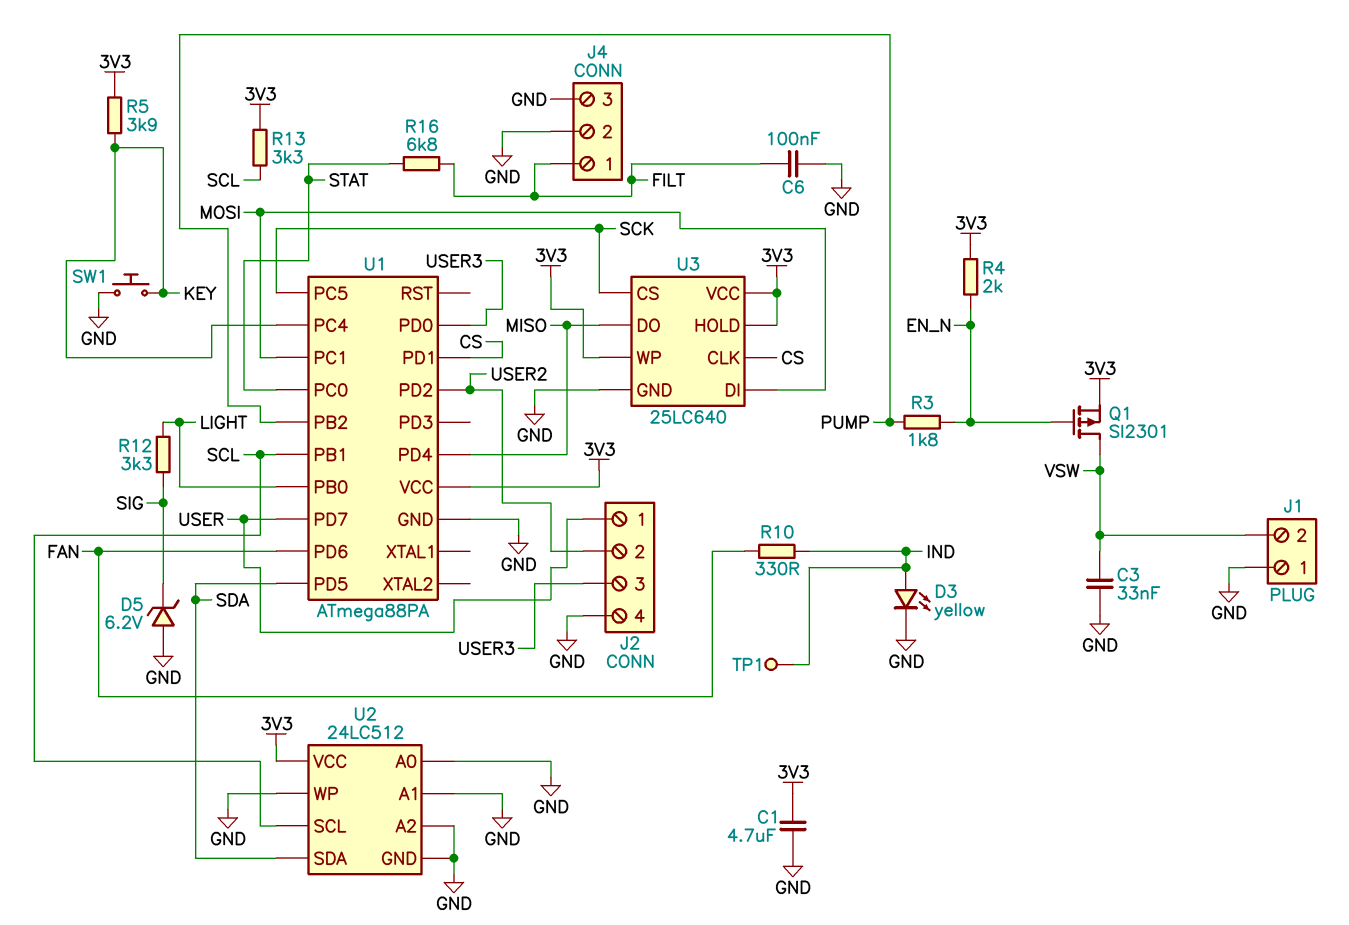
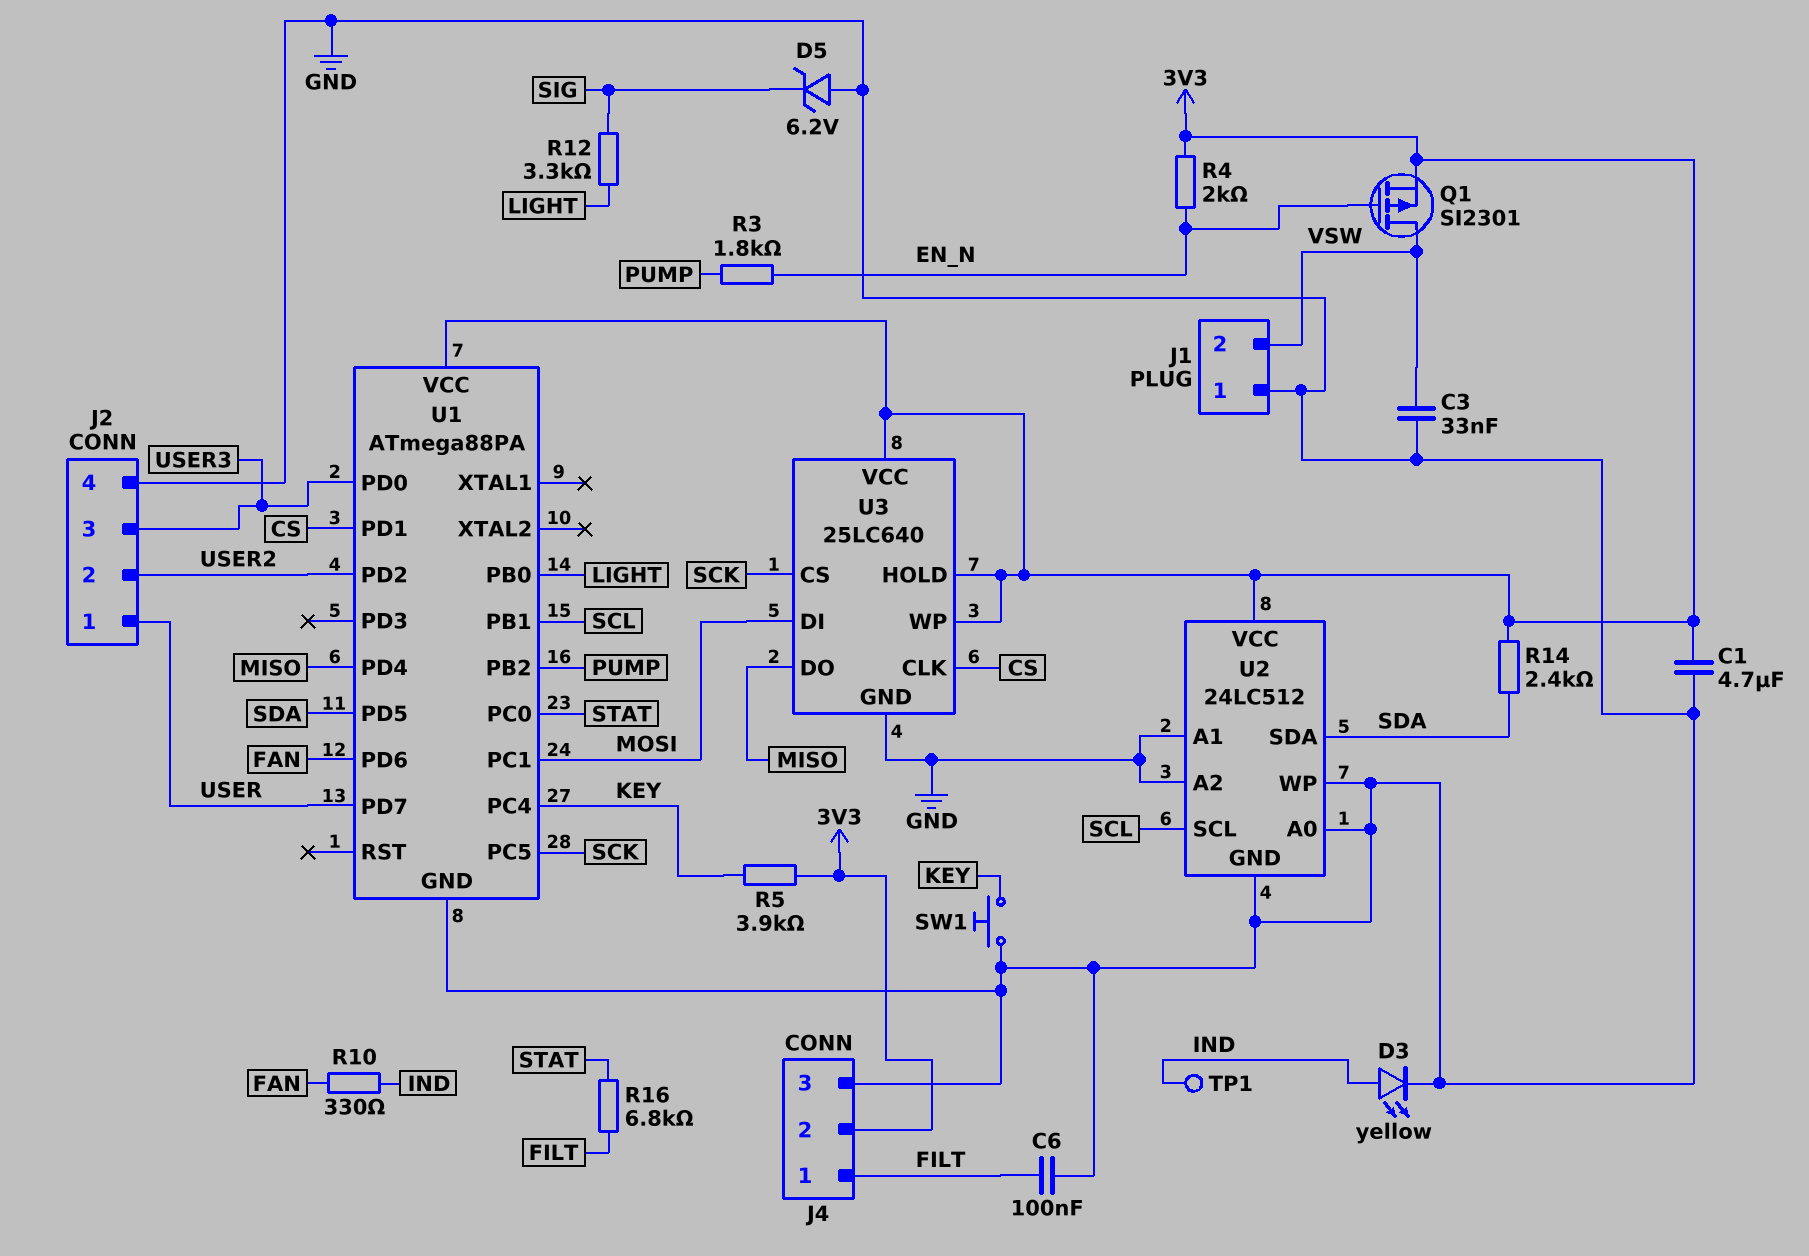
J4 pin 2: GND -> 3V3
R13: 3.3k (3V3, SCL) -> none
R14: none -> 2.4k (3V3, SDA)

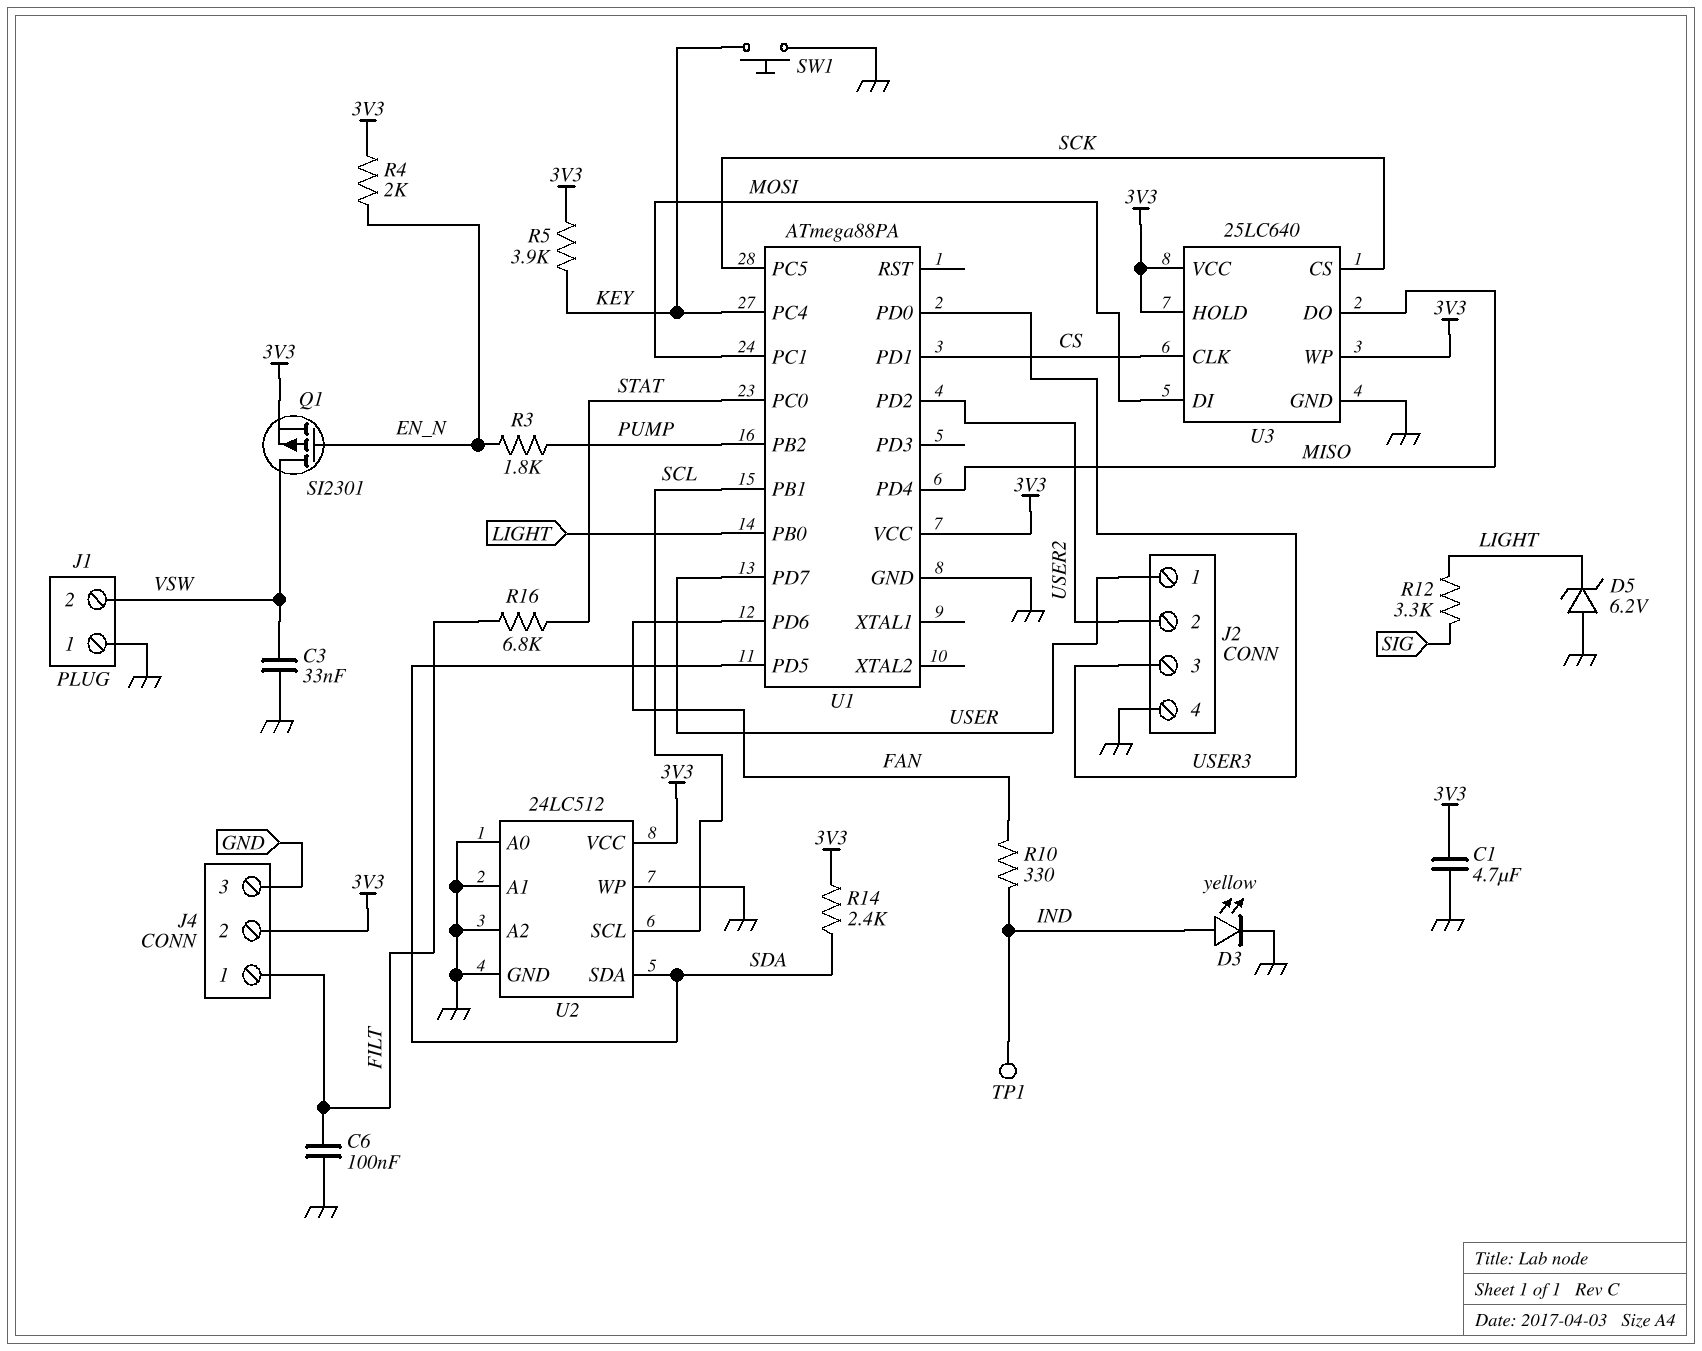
D5: zener 6.2V (A GND, K SIG) -> zener 6.2V (A GND, K LIGHT)

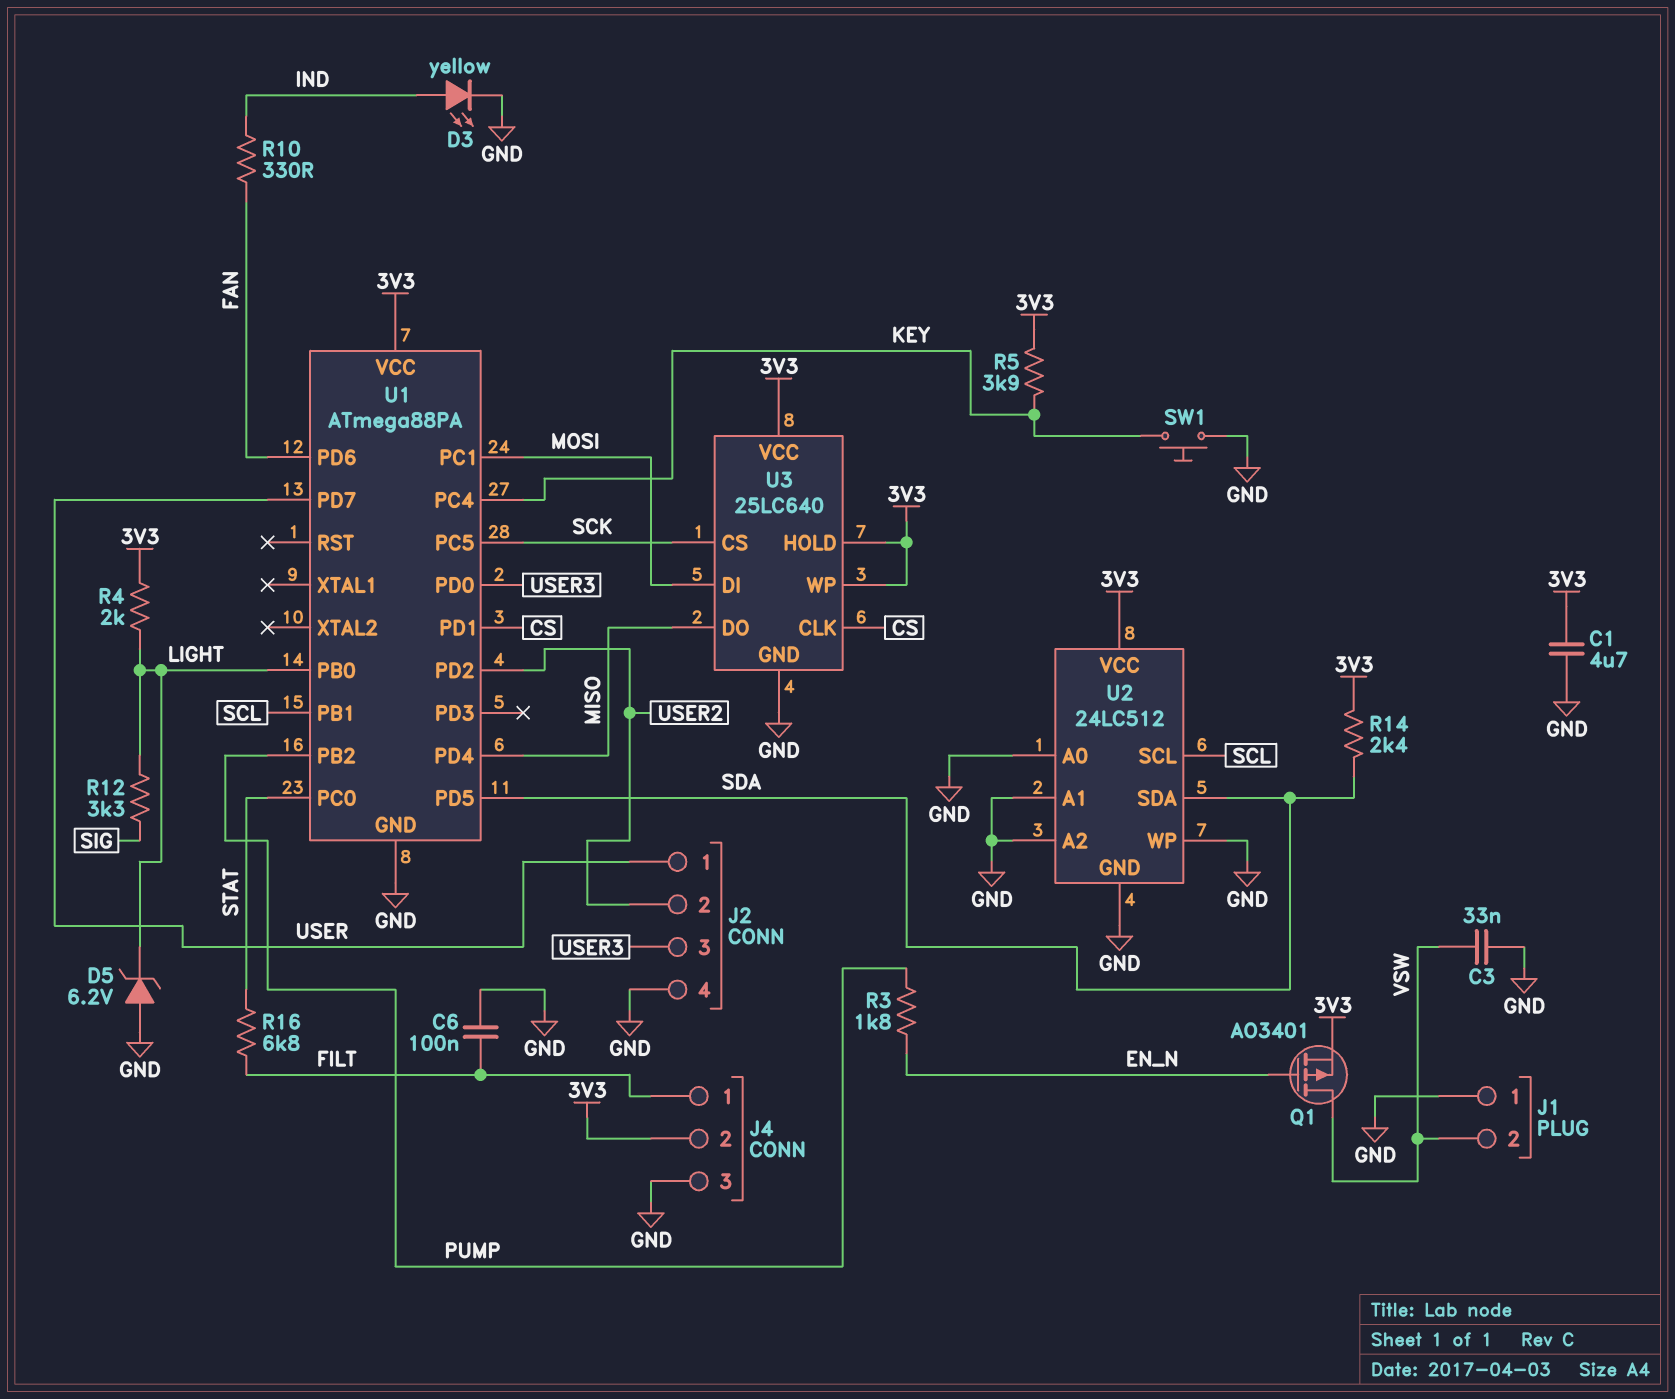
Q1: PMOS SI2301 (G EN_N, D VSW, S 3V3) -> PMOS AO3401 (G EN_N, D VSW, S 3V3)
R4: 2k (3V3, EN_N) -> 2k (3V3, LIGHT)
TP1: test point (IND) -> none

